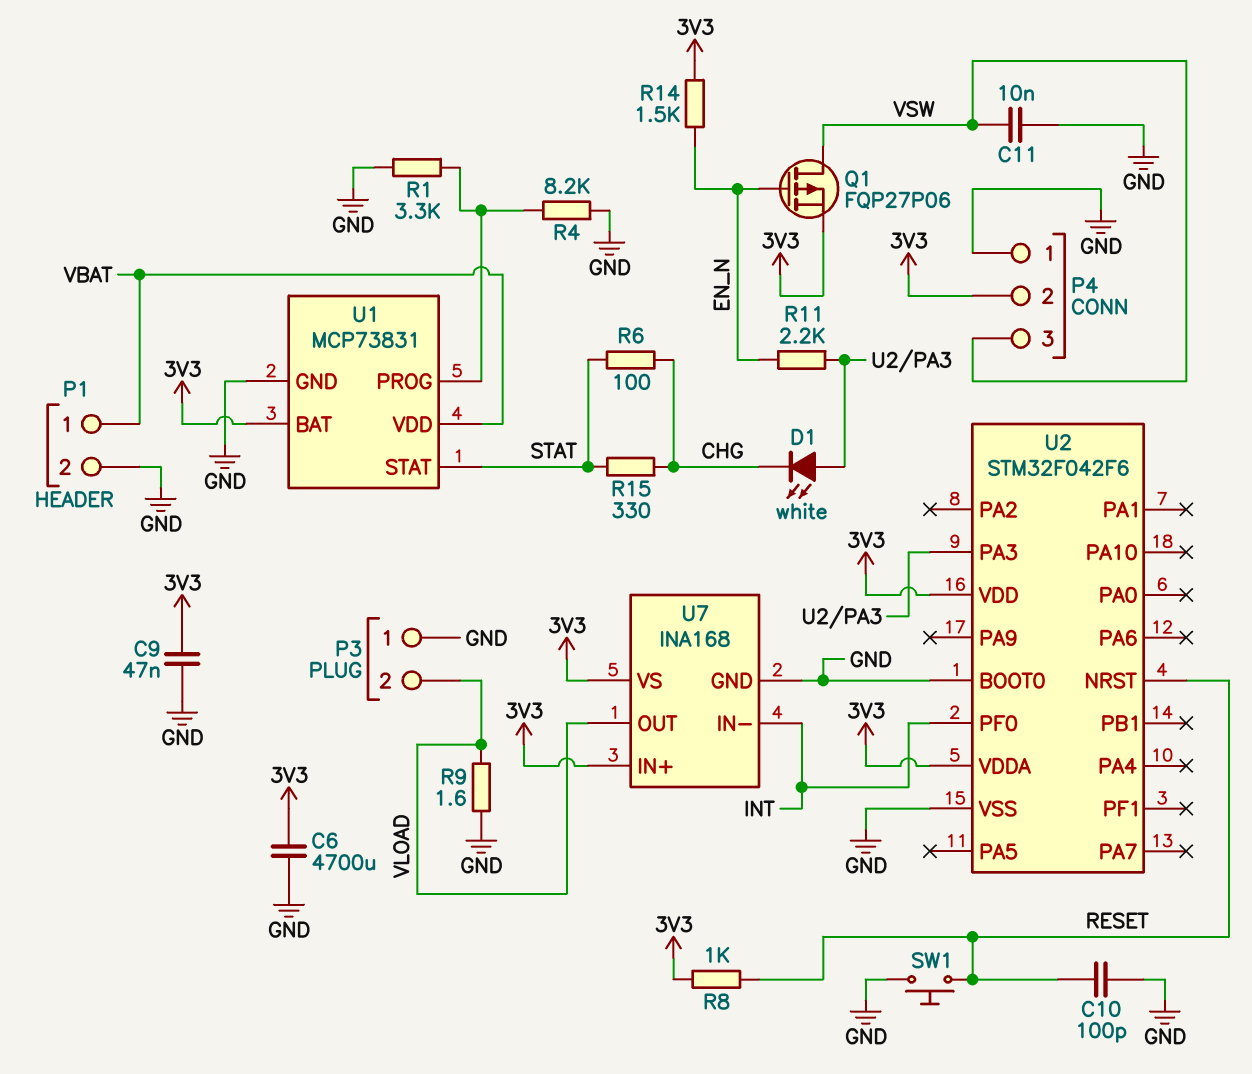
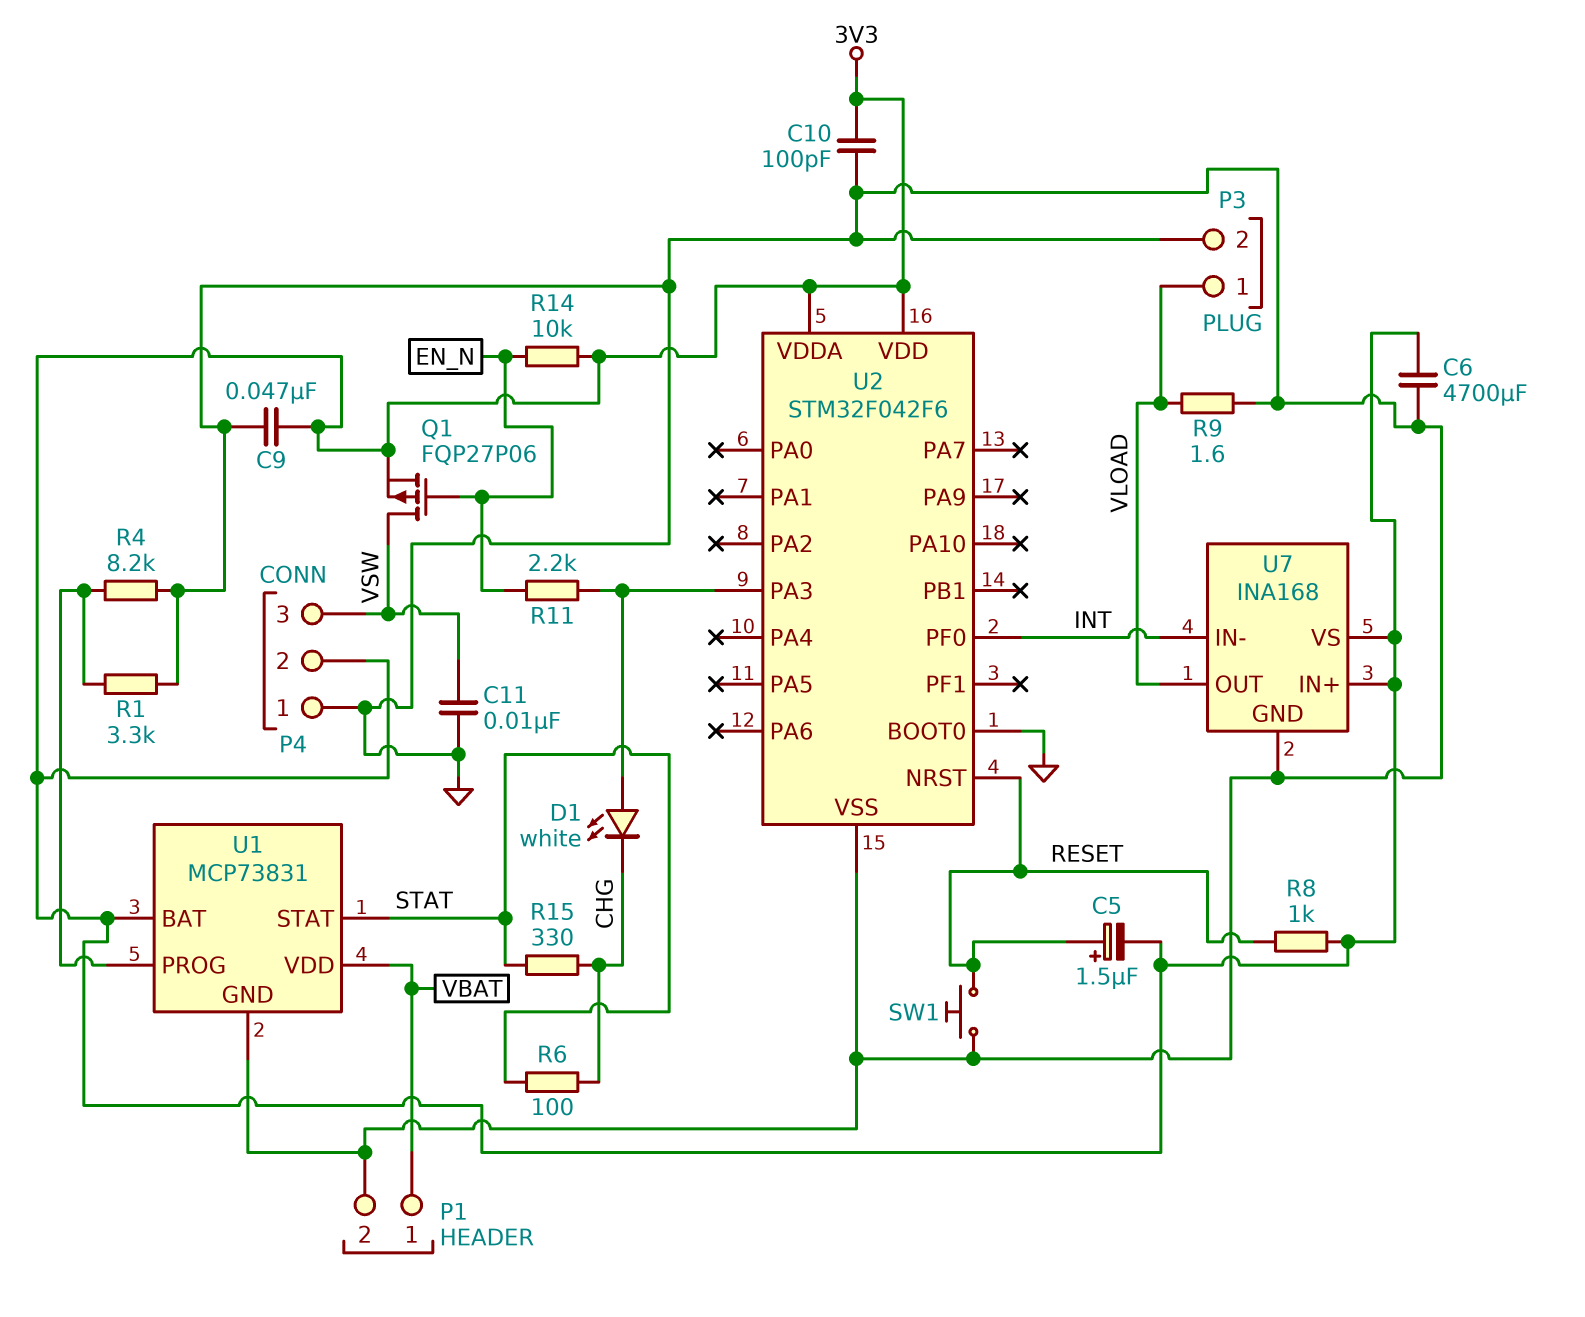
C5: none -> 1.5uF (plus RESET, minus 3V3)
C10: 100pF (GND, RESET) -> 100pF (3V3, GND)
P3 pin 1: GND -> VLOAD
P3 pin 2: VLOAD -> GND
R14: 1.5k (3V3, EN_N) -> 10k (3V3, EN_N)

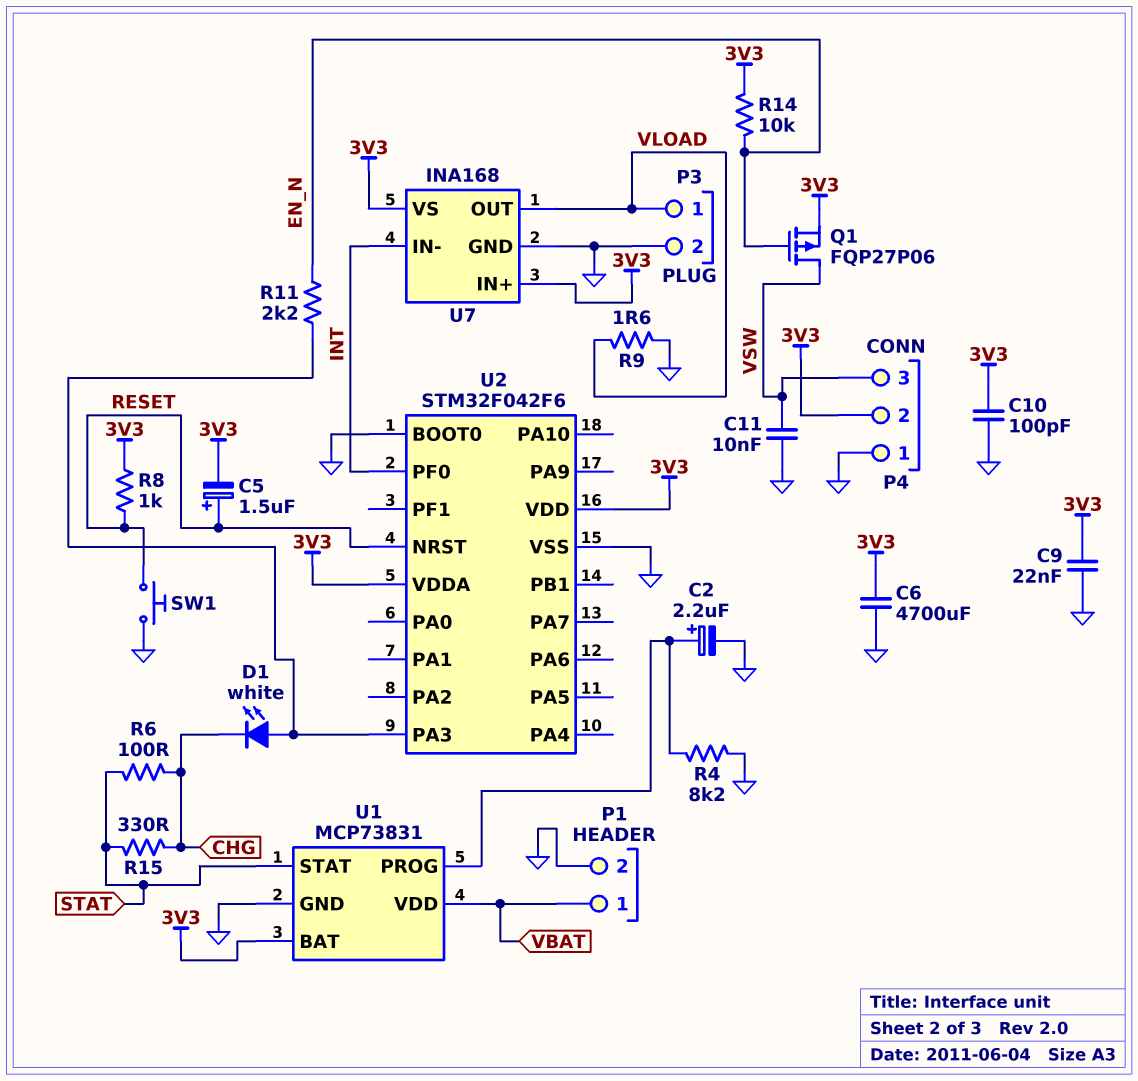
C2: none -> 2.2uF (plus U1/PROG, minus GND)
C9: 47nF (3V3, GND) -> 22nF (3V3, GND)
R1: 3.3k (GND, U1/PROG) -> none

